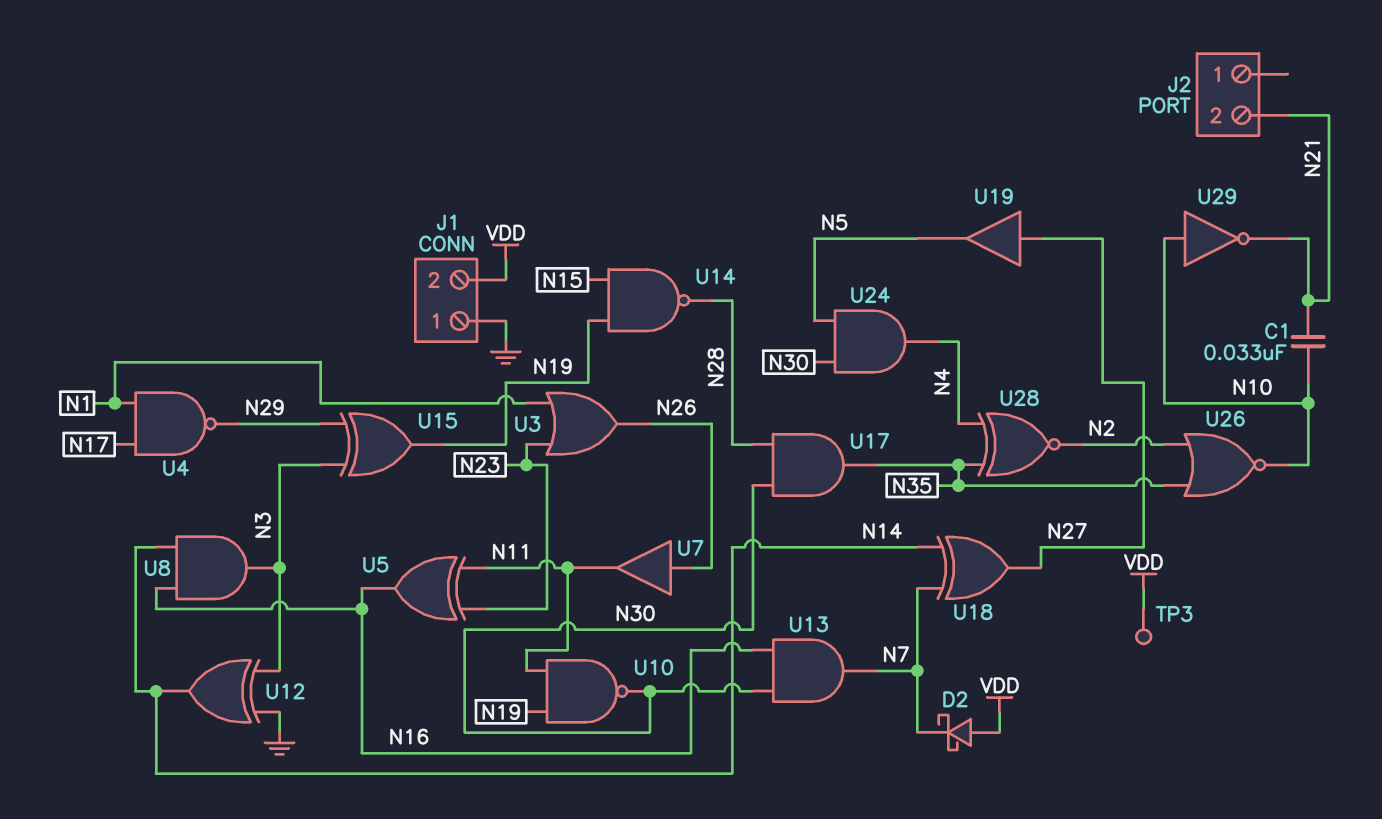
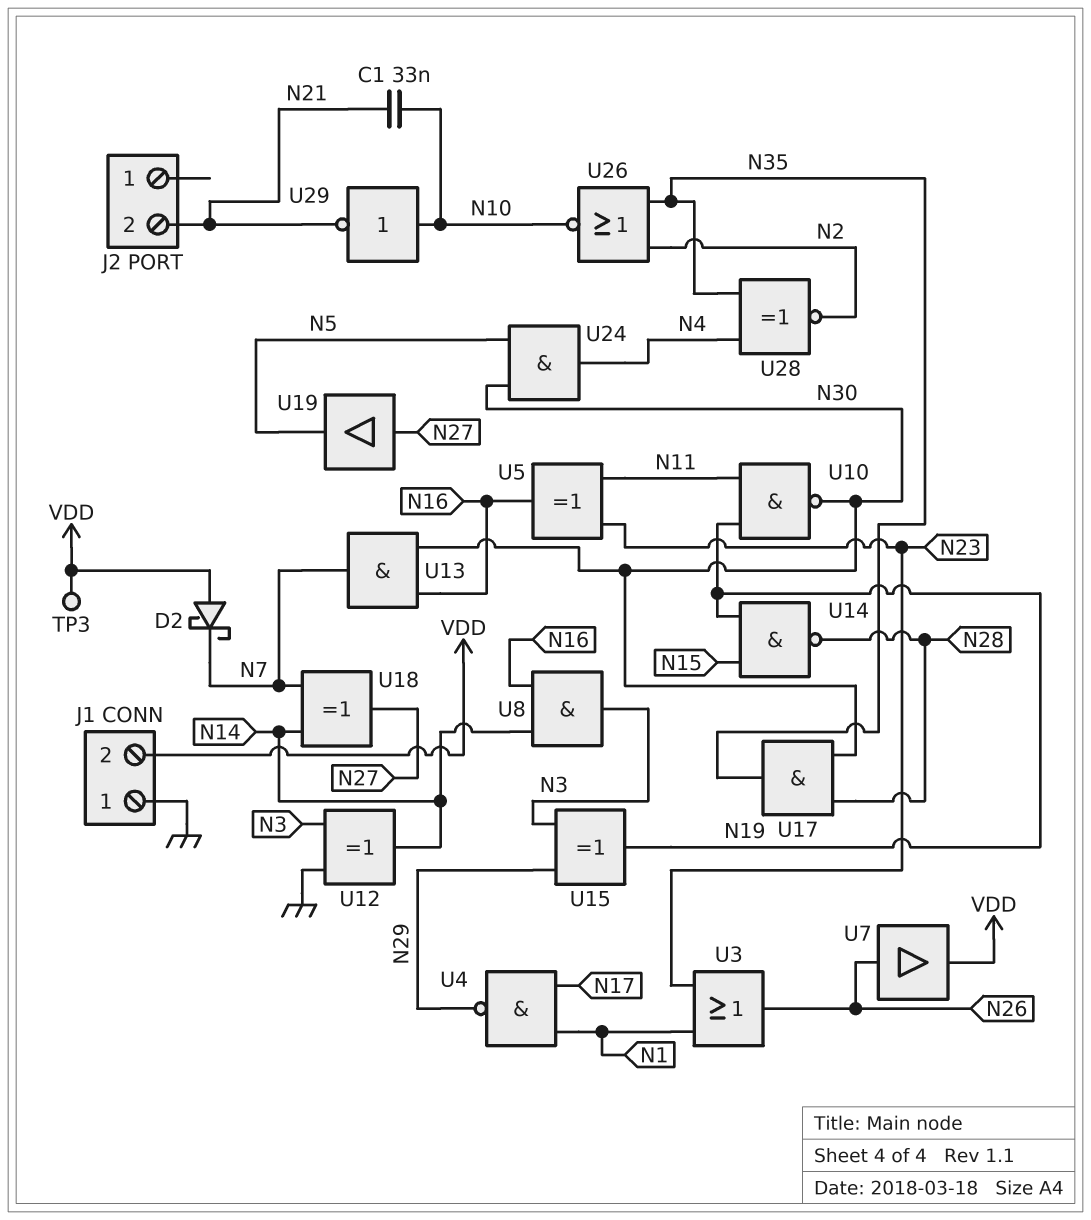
U7: buffer (in N26, out N11) -> buffer (in N26, out VDD)

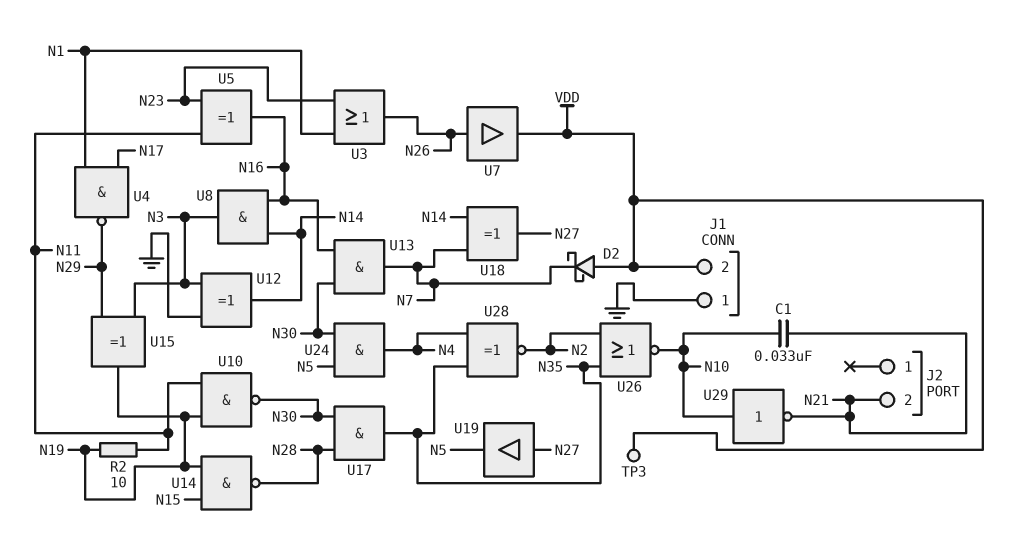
R2: none -> 10 (N11, N19)

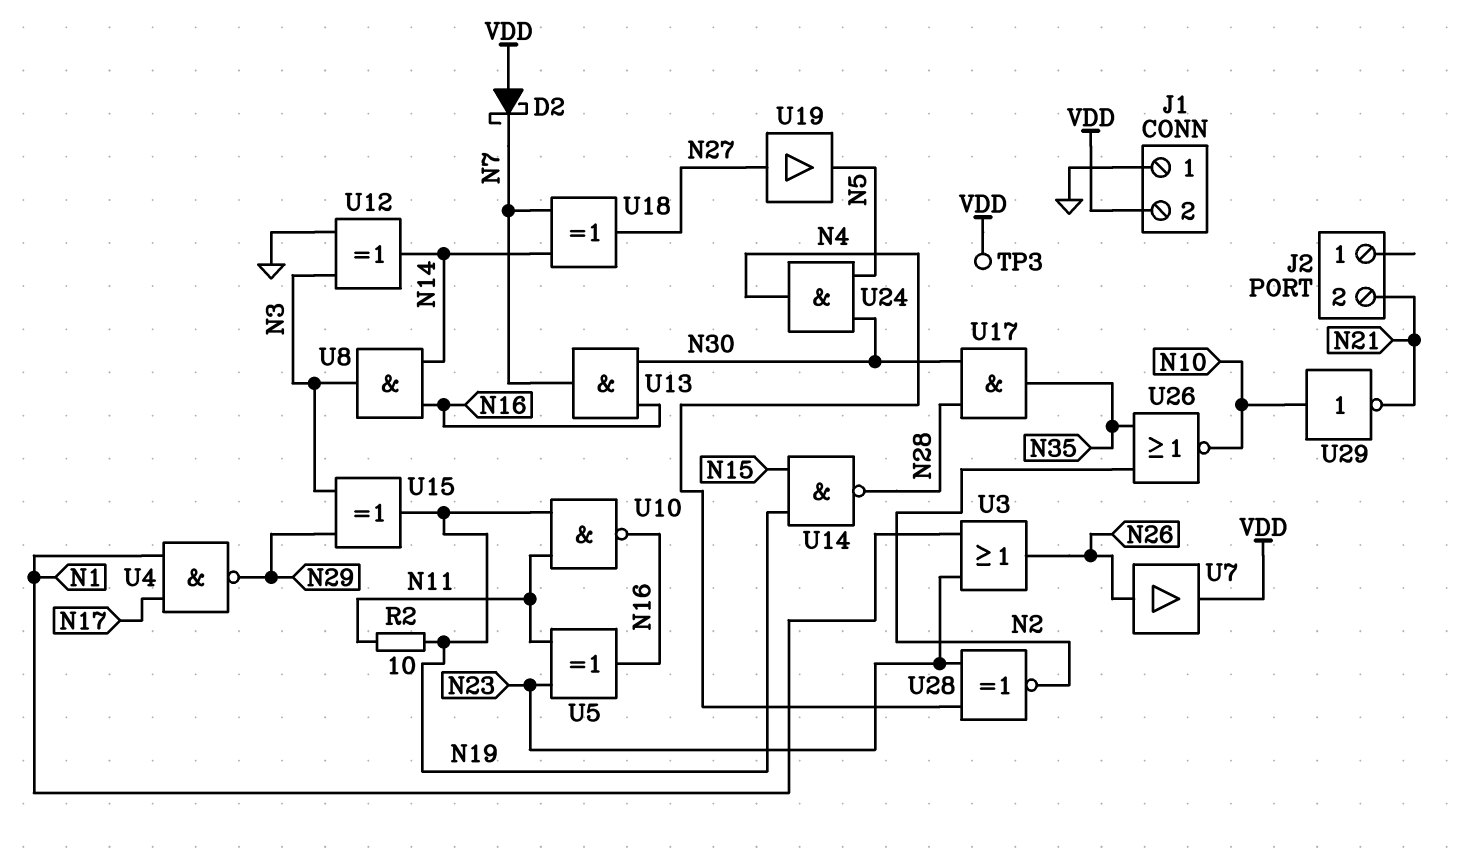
C1: 33nF (N10, N21) -> none
U10: NAND (in N11, in N19, out N30) -> NAND (in N11, in N19, out N16)
U28: XNOR (in N4, in N35, out N2) -> XNOR (in N4, in N23, out N2)

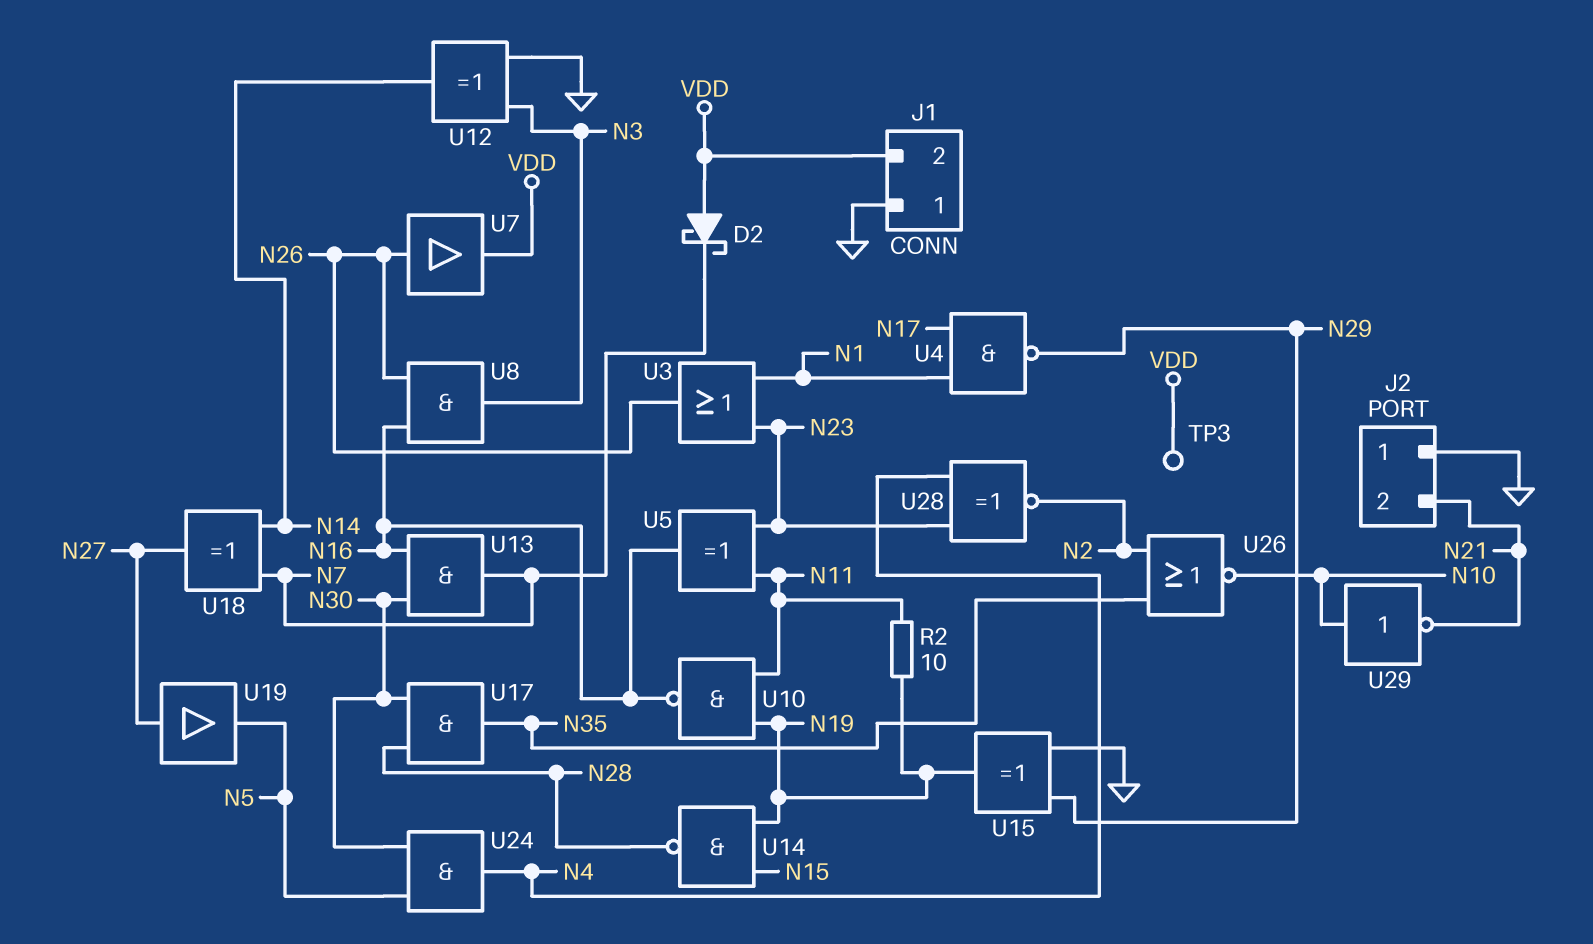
J2 pin 1: none -> GND
U8: AND (in N14, in N16, out N3) -> AND (in N16, in N26, out N3)
U15: XOR (in N3, in N29, out N19) -> XOR (in GND, in N29, out N19)

